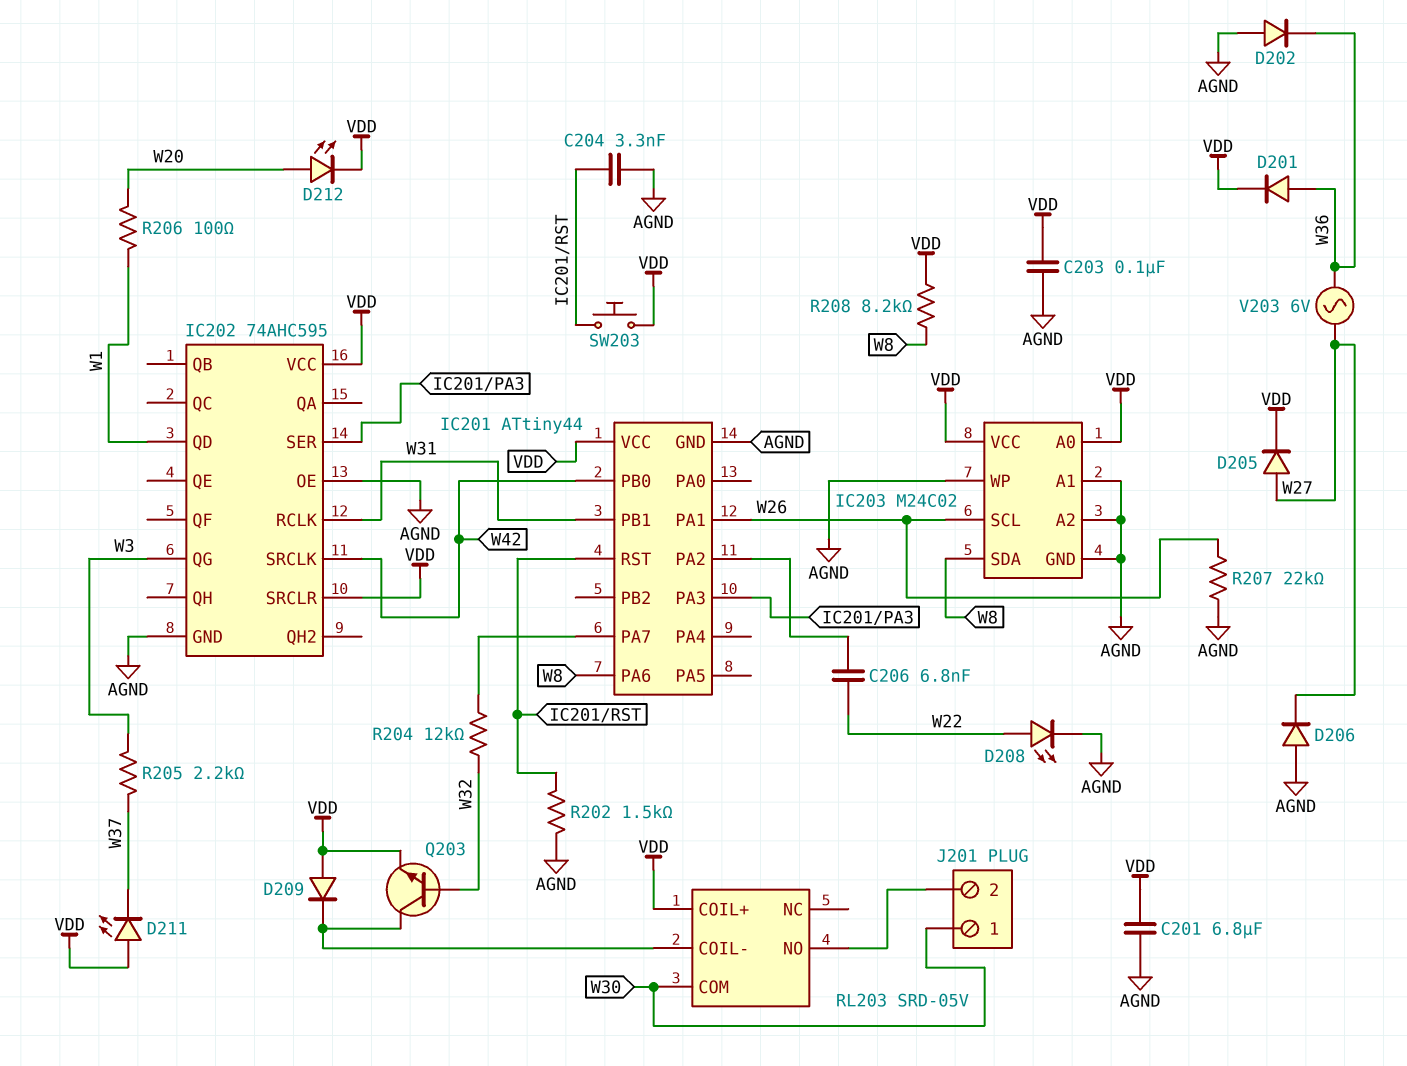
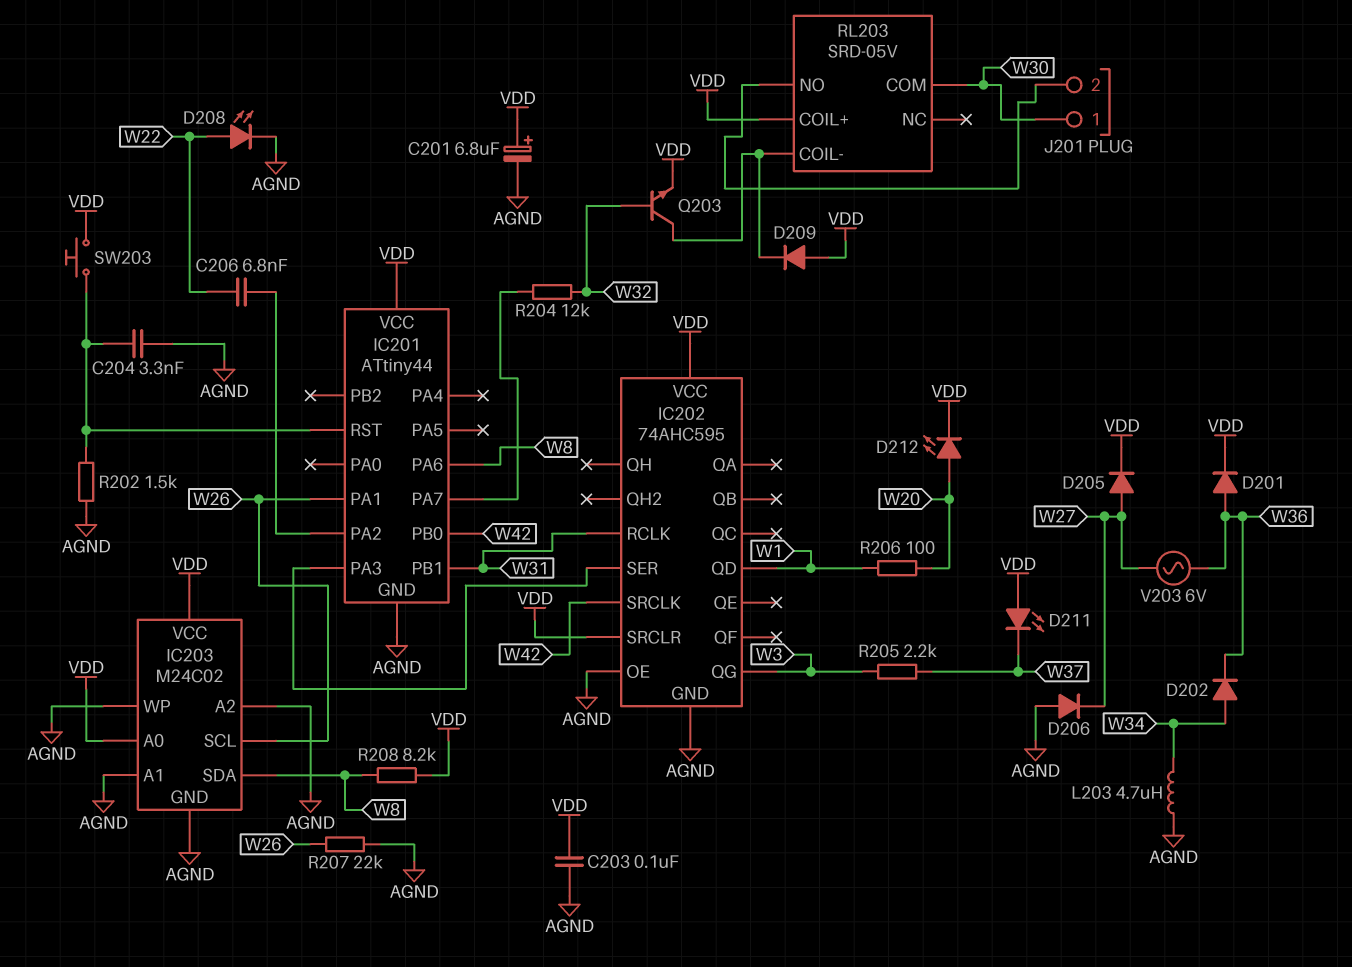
C201: 6.8uF (AGND, VDD) -> 6.8uF (plus VDD, minus AGND)
D202: diode (A AGND, K W36) -> diode (A W34, K W36)
L203: none -> 4.7uH (AGND, W34)

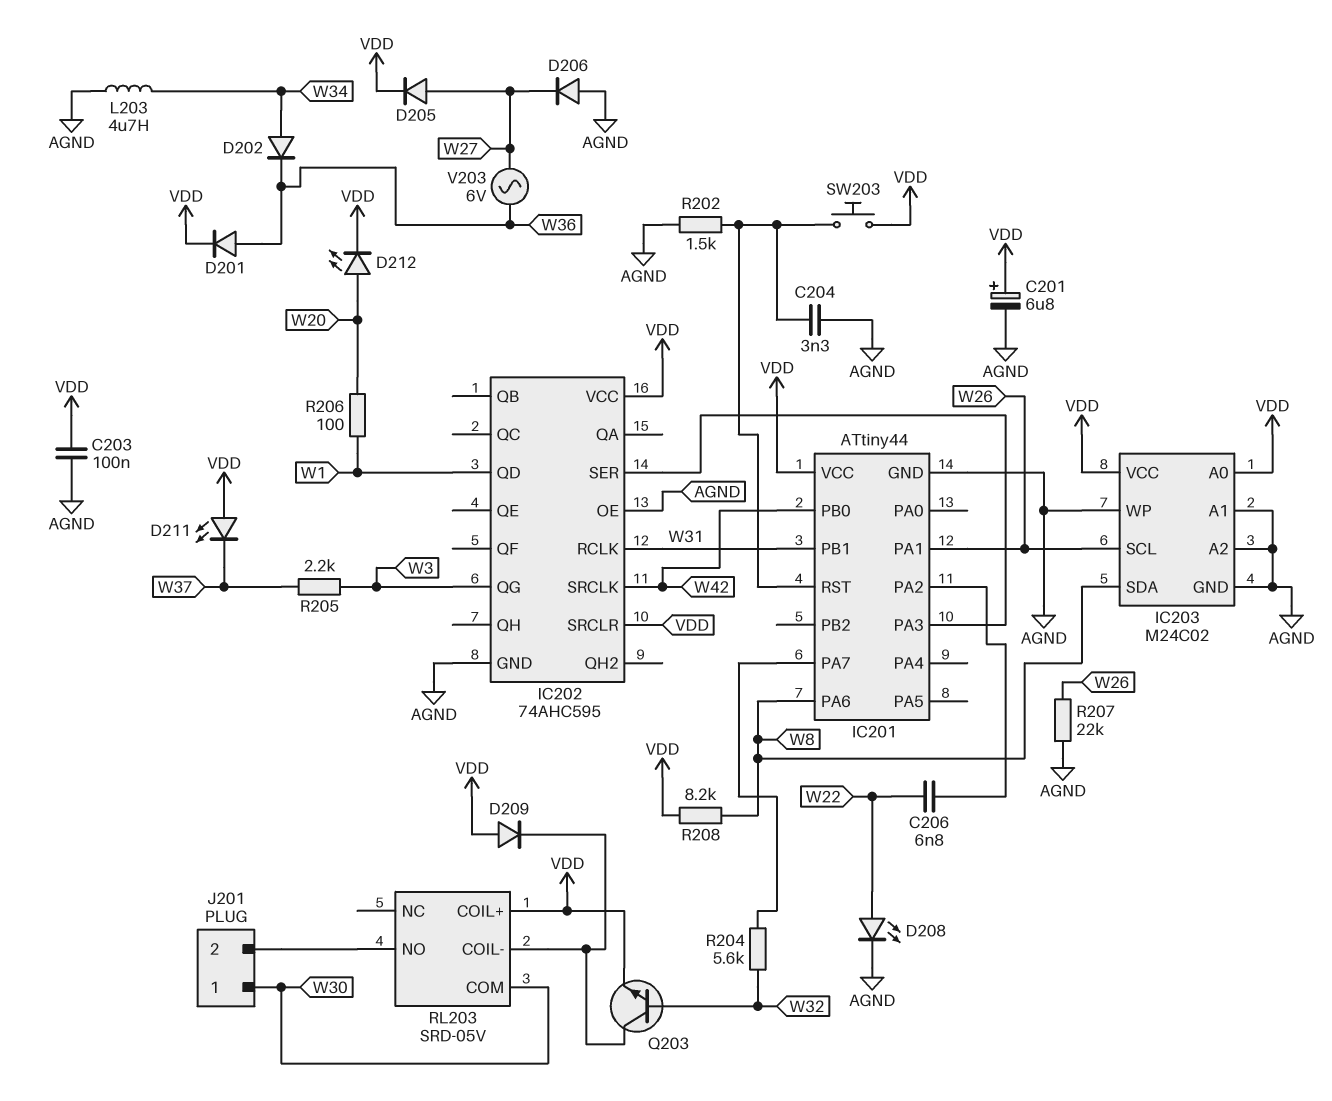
R204: 12k (IC201/PA7, W32) -> 5.6k (IC201/PA7, W32)

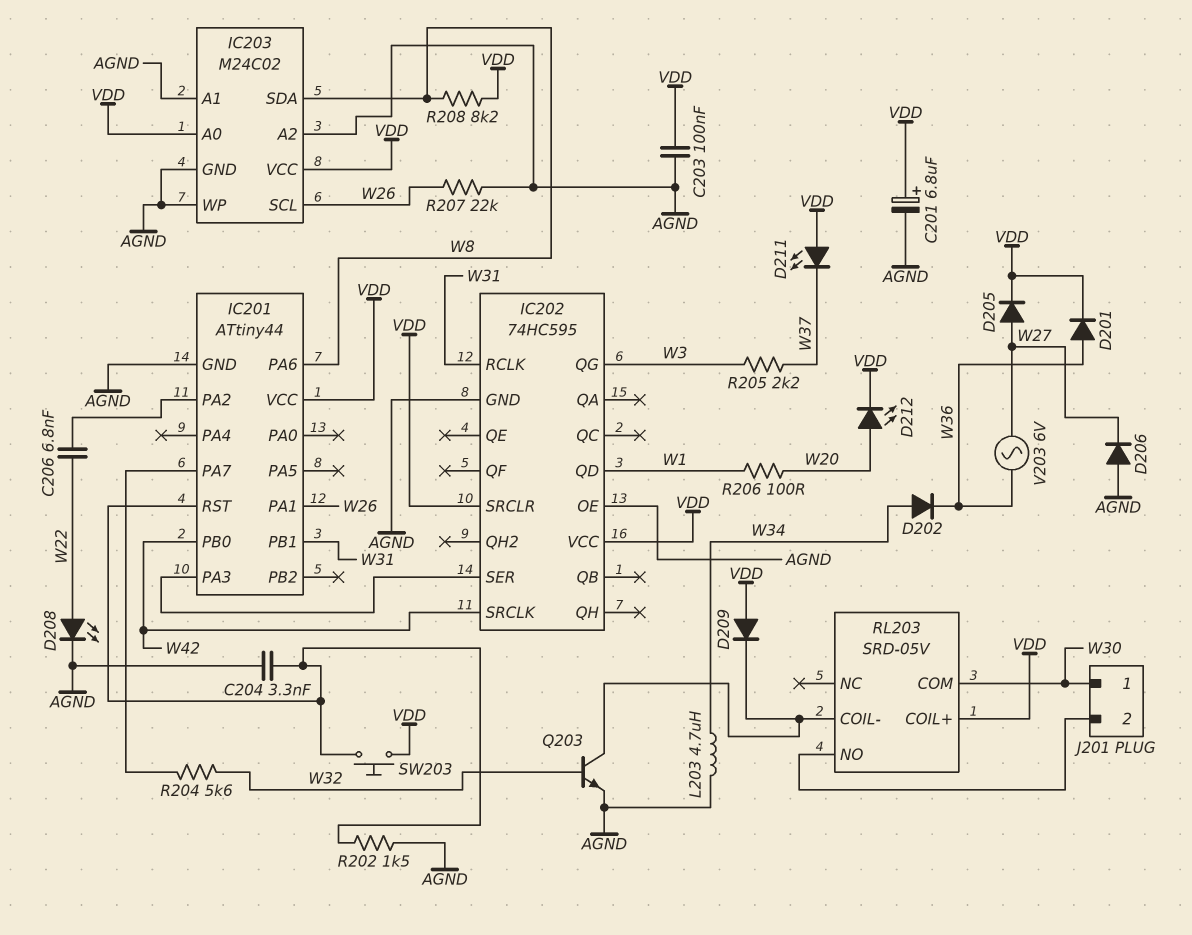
IC202: 74AHC595 -> 74HC595
Q203: NPN (B W32, C RL203/COIL-, E VDD) -> NPN (B W32, C RL203/COIL-, E AGND)

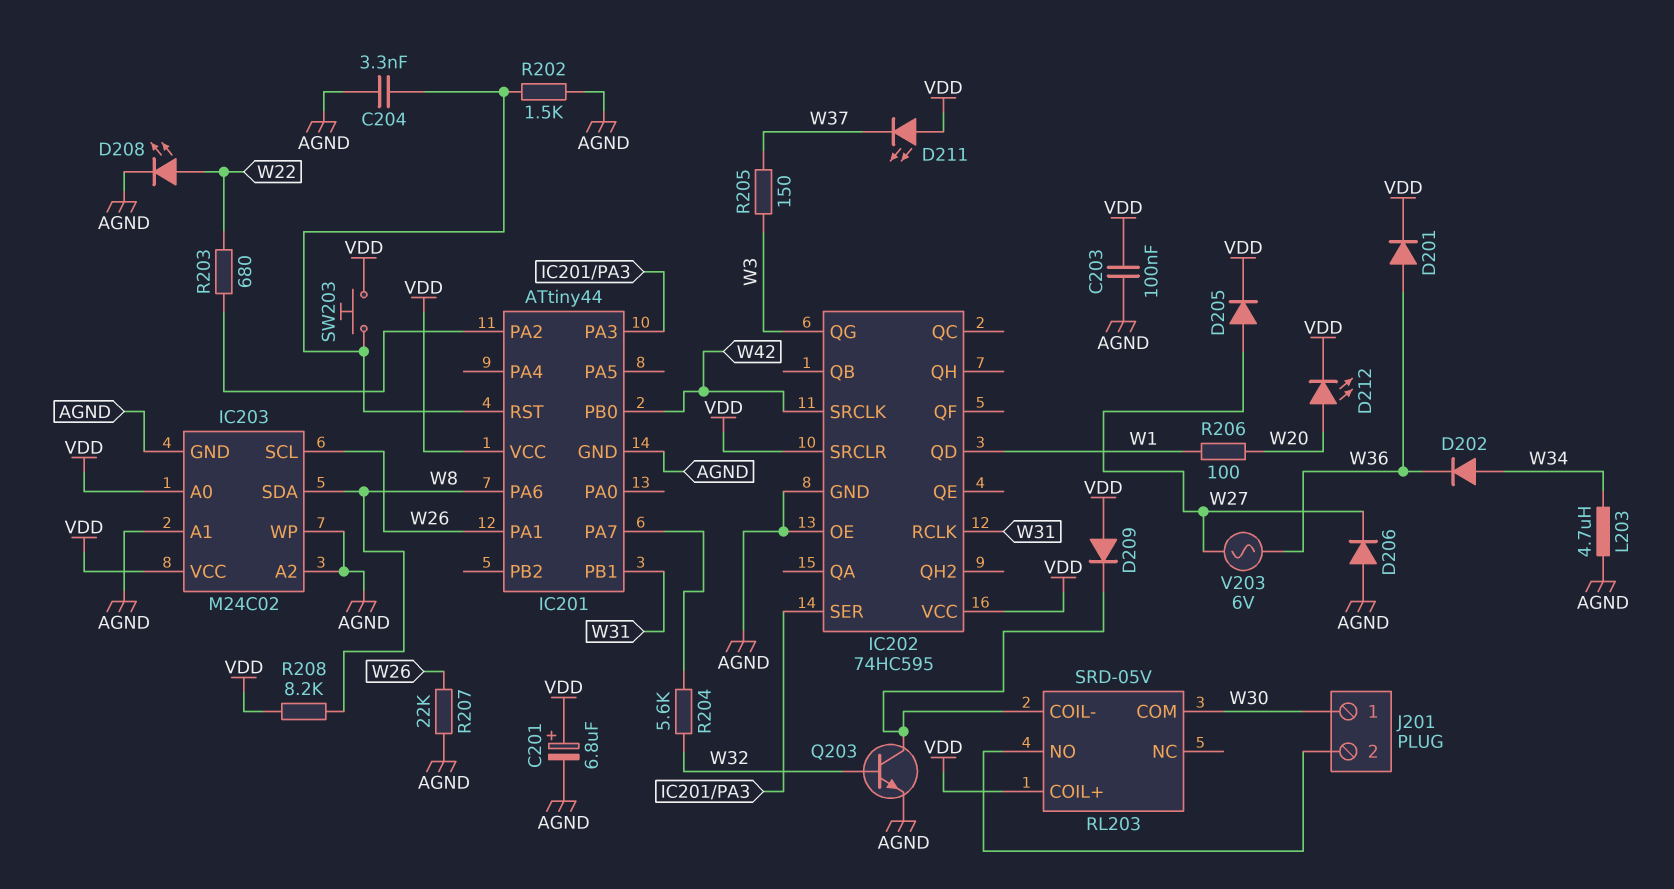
C206: 6.8nF (IC201/PA2, W22) -> none
R203: none -> 680 (IC201/PA2, W22)
R205: 2.2k (W3, W37) -> 150 (W3, W37)

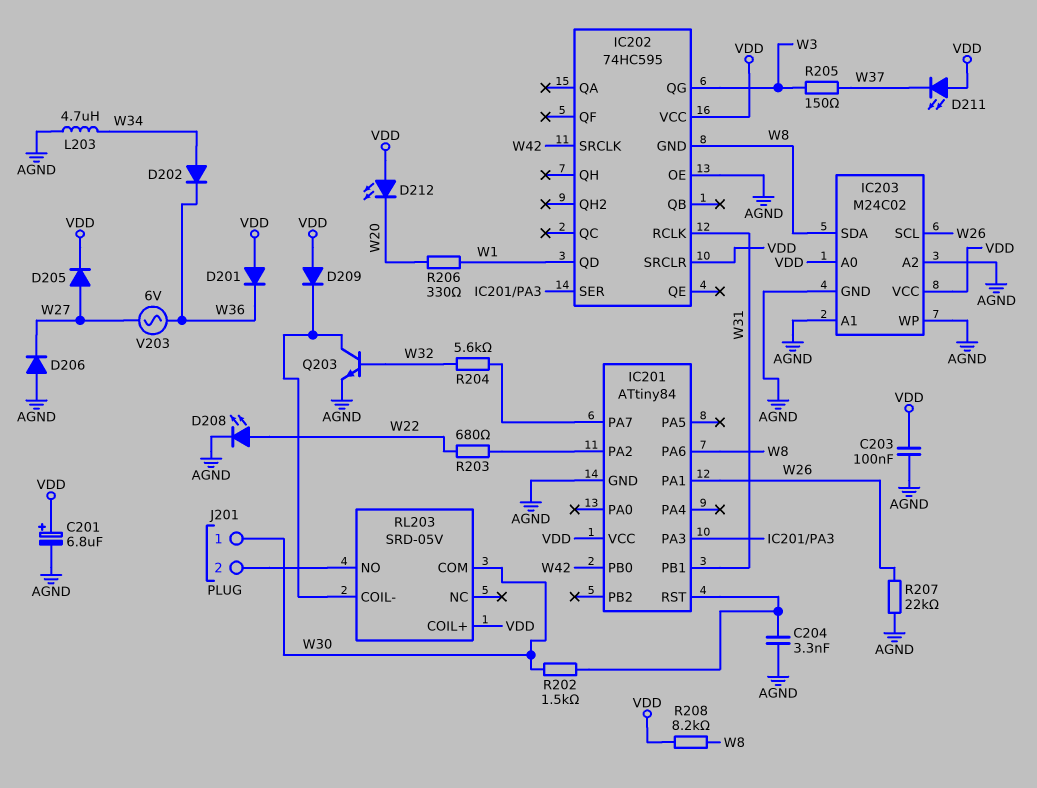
D201: diode (A W36, K VDD) -> diode (A VDD, K W36)
D212: LED (A W20, K VDD) -> LED (A VDD, K W20)
IC201: ATtiny44 -> ATtiny84
IC202 pin GND: AGND -> W8
R202: 1.5k (AGND, IC201/RST) -> 1.5k (IC201/RST, W30)
R206: 100 (W1, W20) -> 330 (W1, W20)
SW203: button (IC201/RST, VDD) -> none

